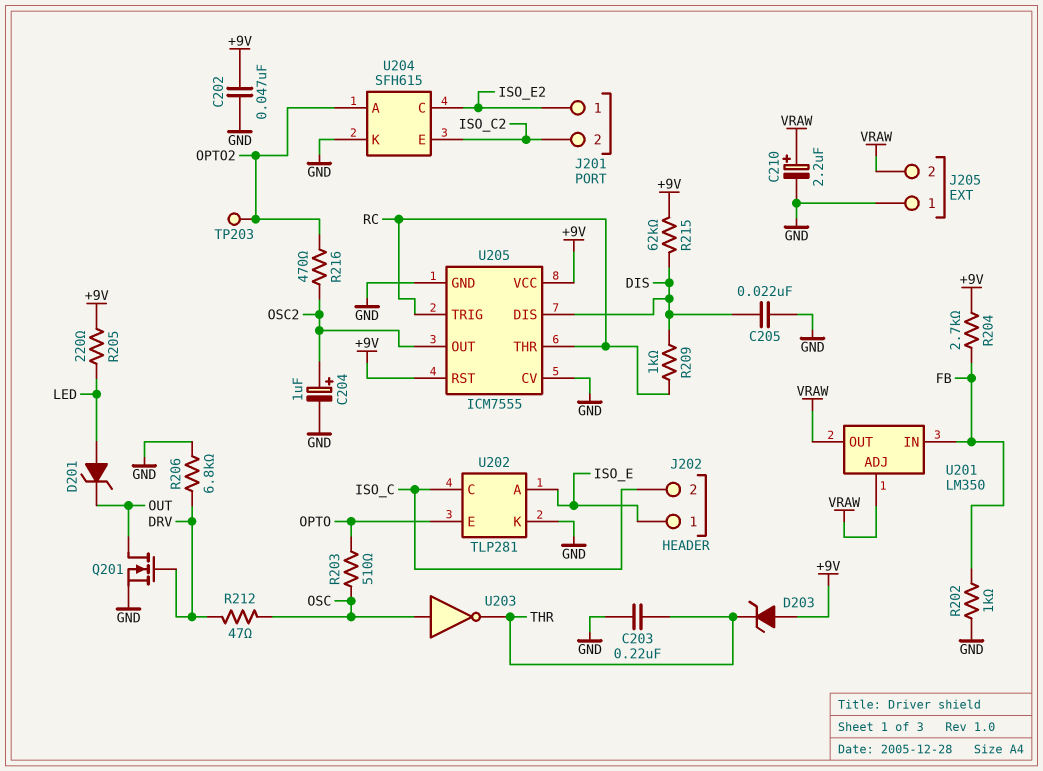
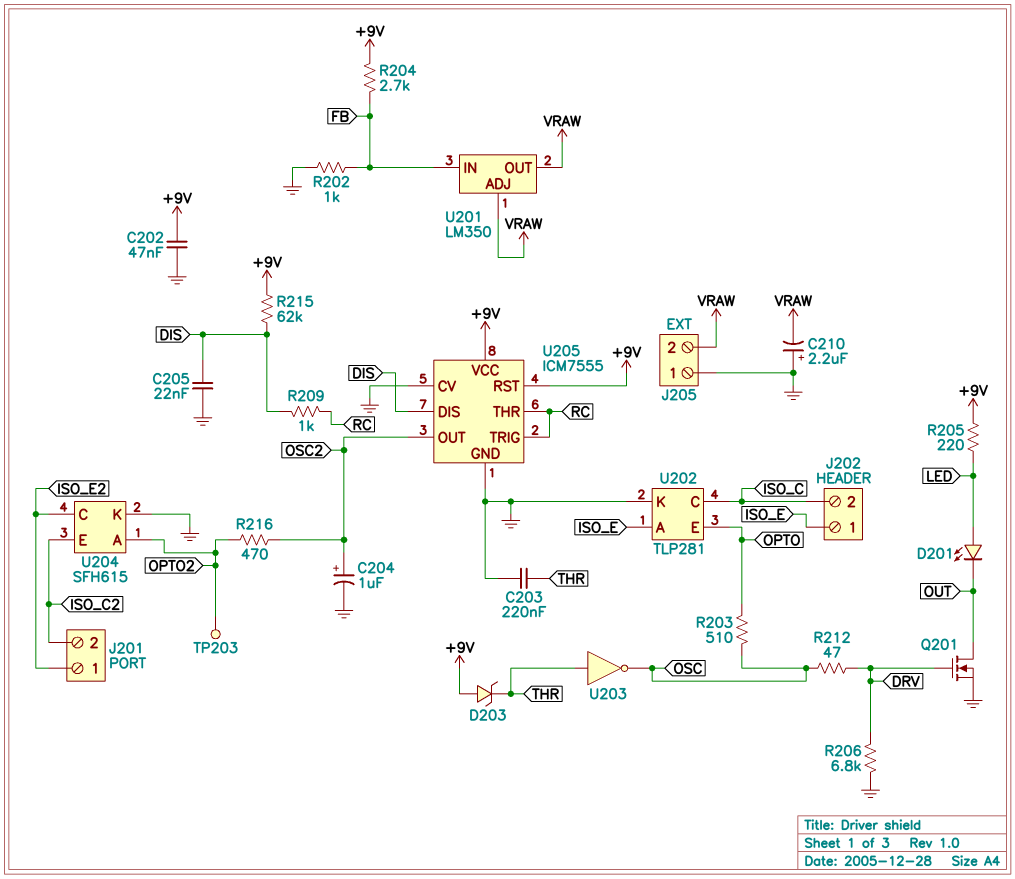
C210: 2.2uF (plus VRAW, minus GND) -> 2.2uF (plus GND, minus VRAW)
D201: zener (A LED, K OUT) -> LED (A LED, K OUT)
U203: NOT (in OSC, out THR) -> NOT (in THR, out OSC)

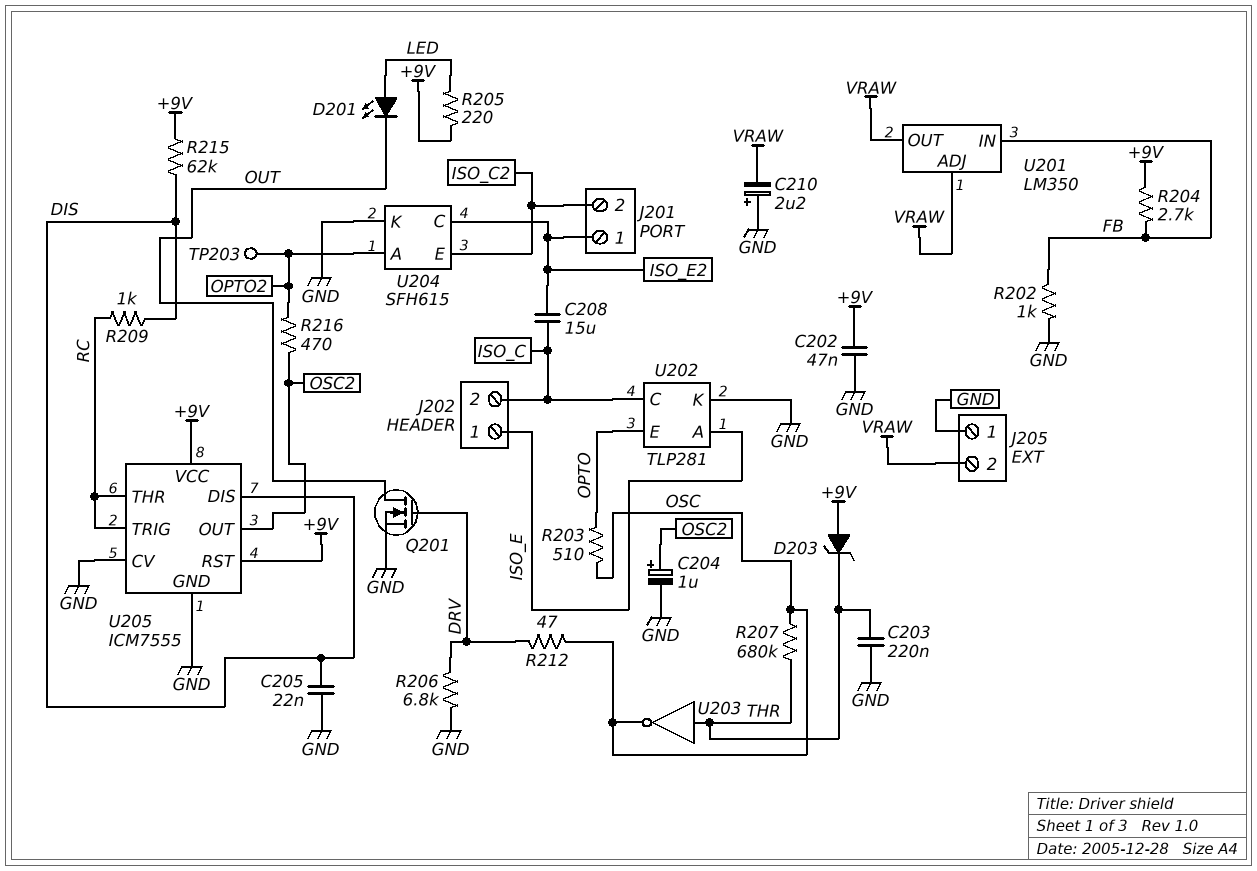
C208: none -> 15uF (ISO_C, ISO_E2)
R207: none -> 680k (OSC, THR)

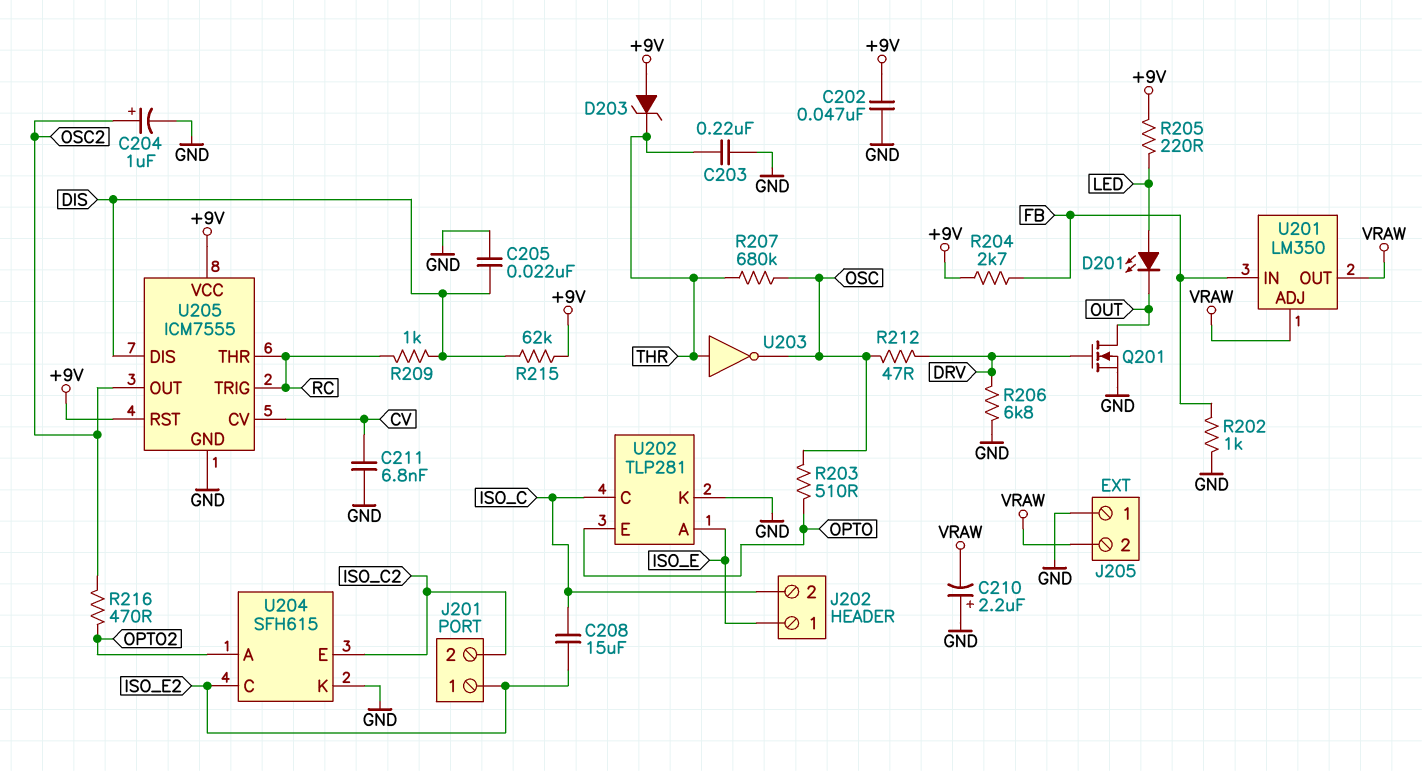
C211: none -> 6.8nF (CV, GND)
TP203: test point (OPTO2) -> none
U205 pin CV: GND -> CV

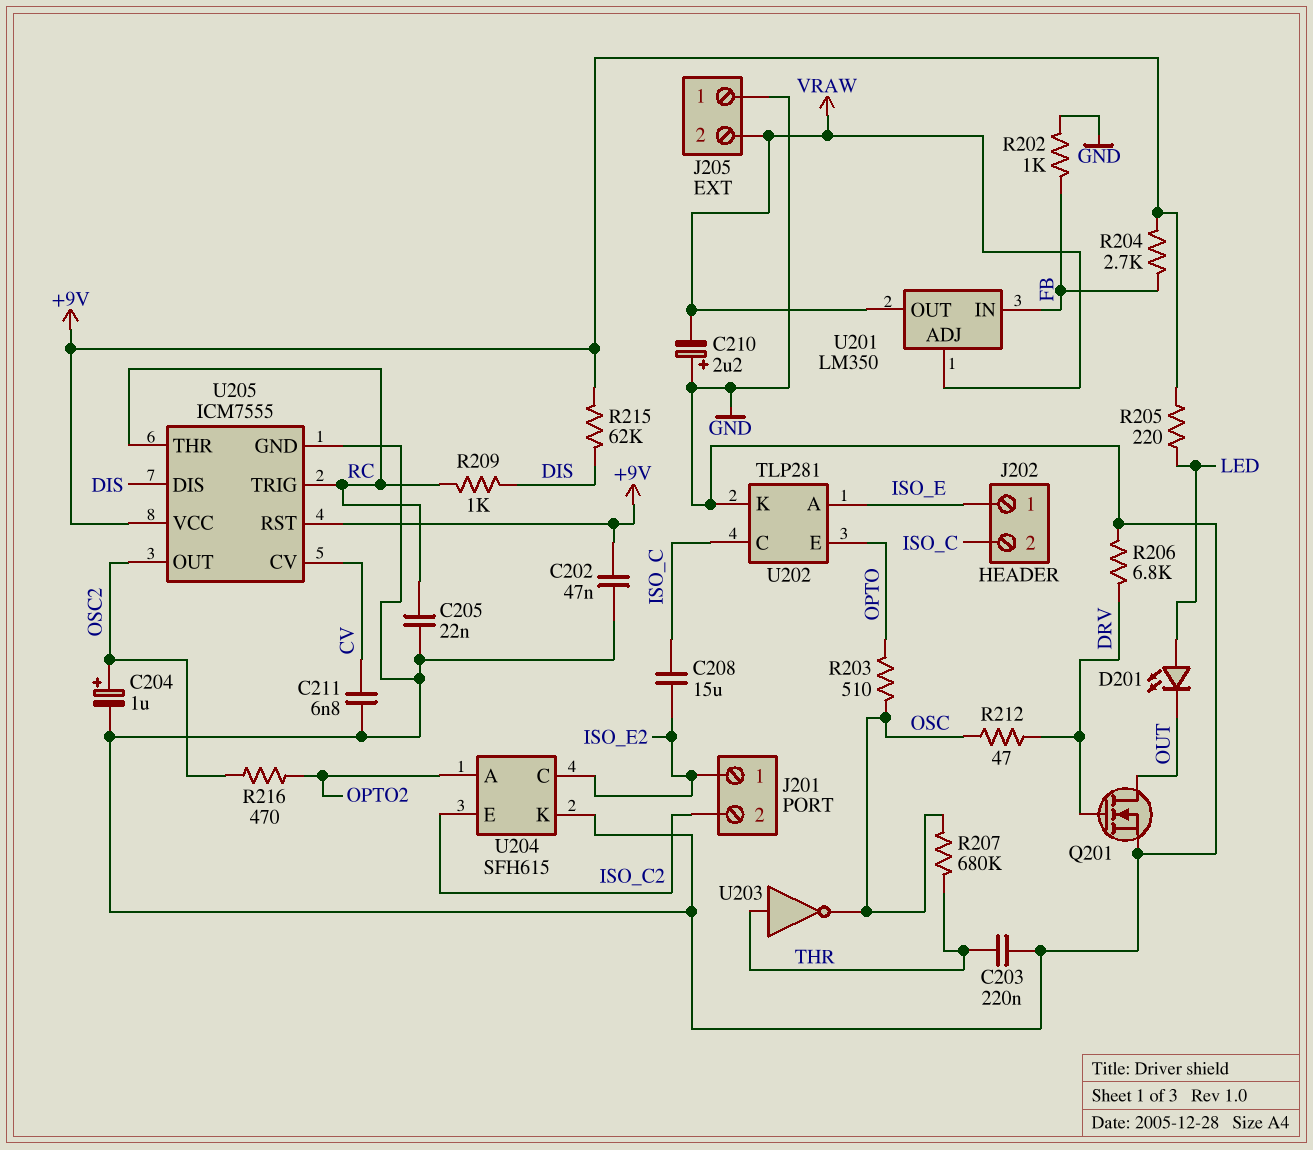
C205: 22nF (DIS, GND) -> 22nF (GND, RC)
D203: zener (A +9V, K THR) -> none

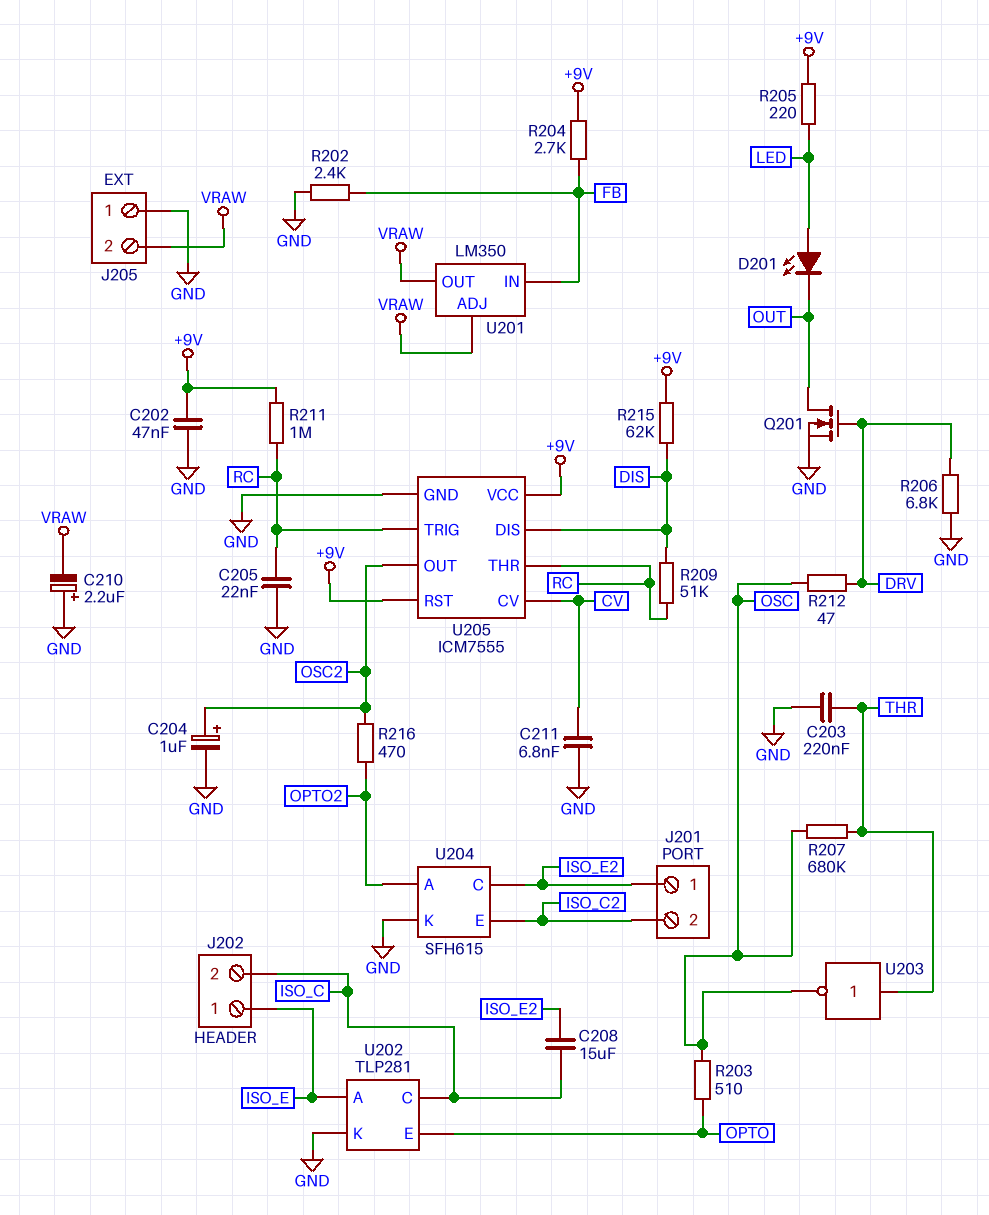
R202: 1k (FB, GND) -> 2.4k (FB, GND)
R209: 1k (DIS, RC) -> 51k (DIS, RC)
R211: none -> 1M (+9V, RC)

